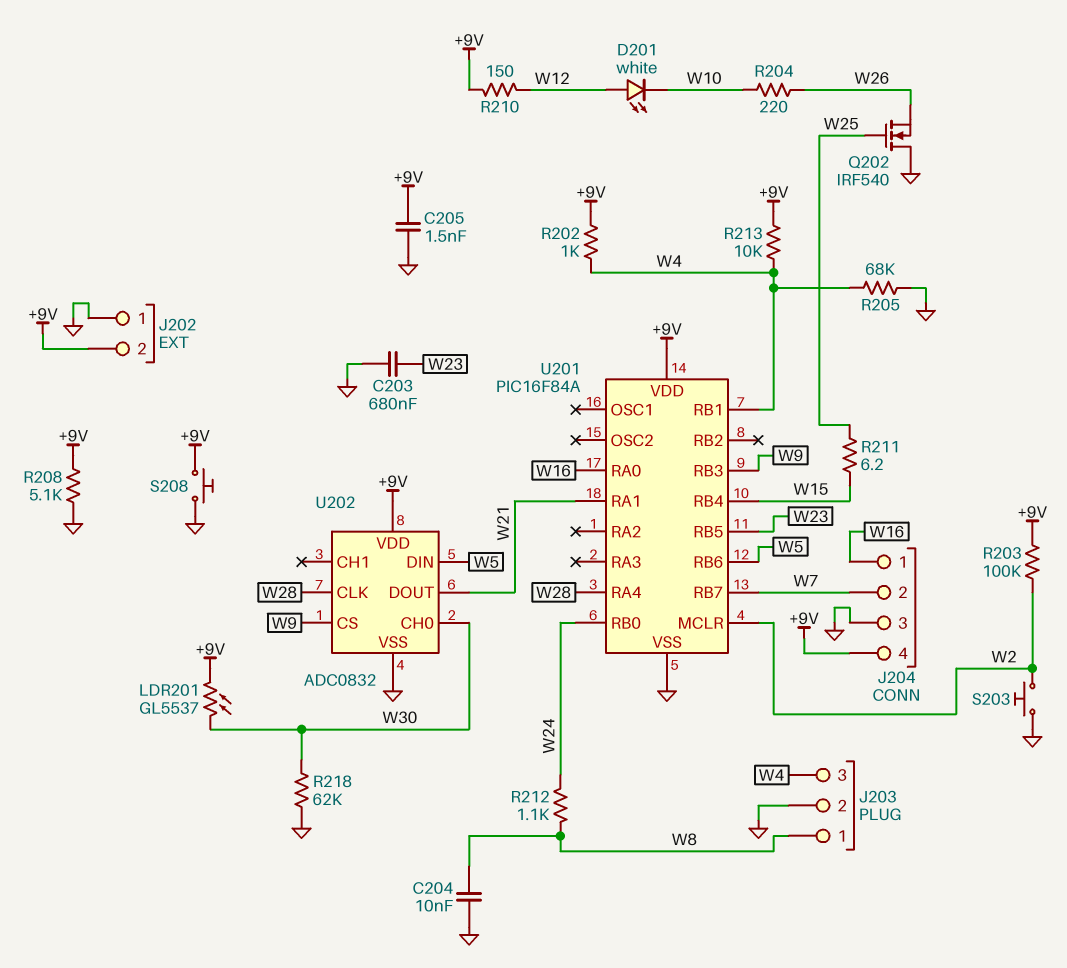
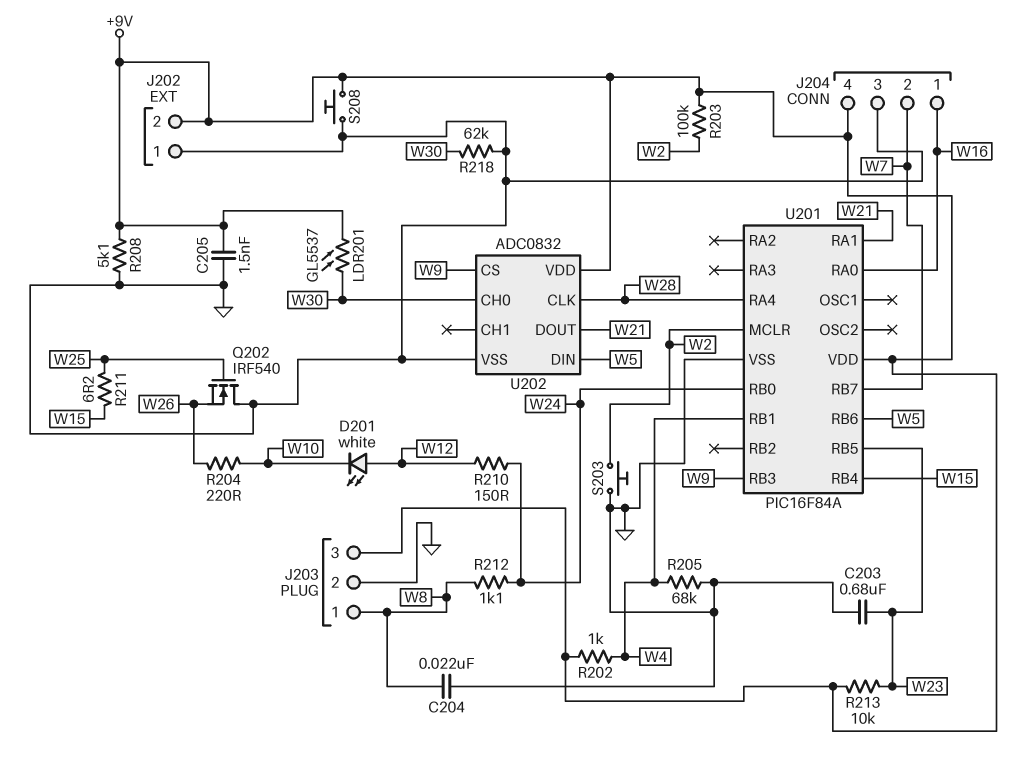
C204: 10nF (GND, W8) -> 22nF (GND, W8)
J203 pin 3: W4 -> +9V
R210: 150 (+9V, W12) -> 150 (W12, W24)
R213: 10k (+9V, W4) -> 10k (+9V, W23)

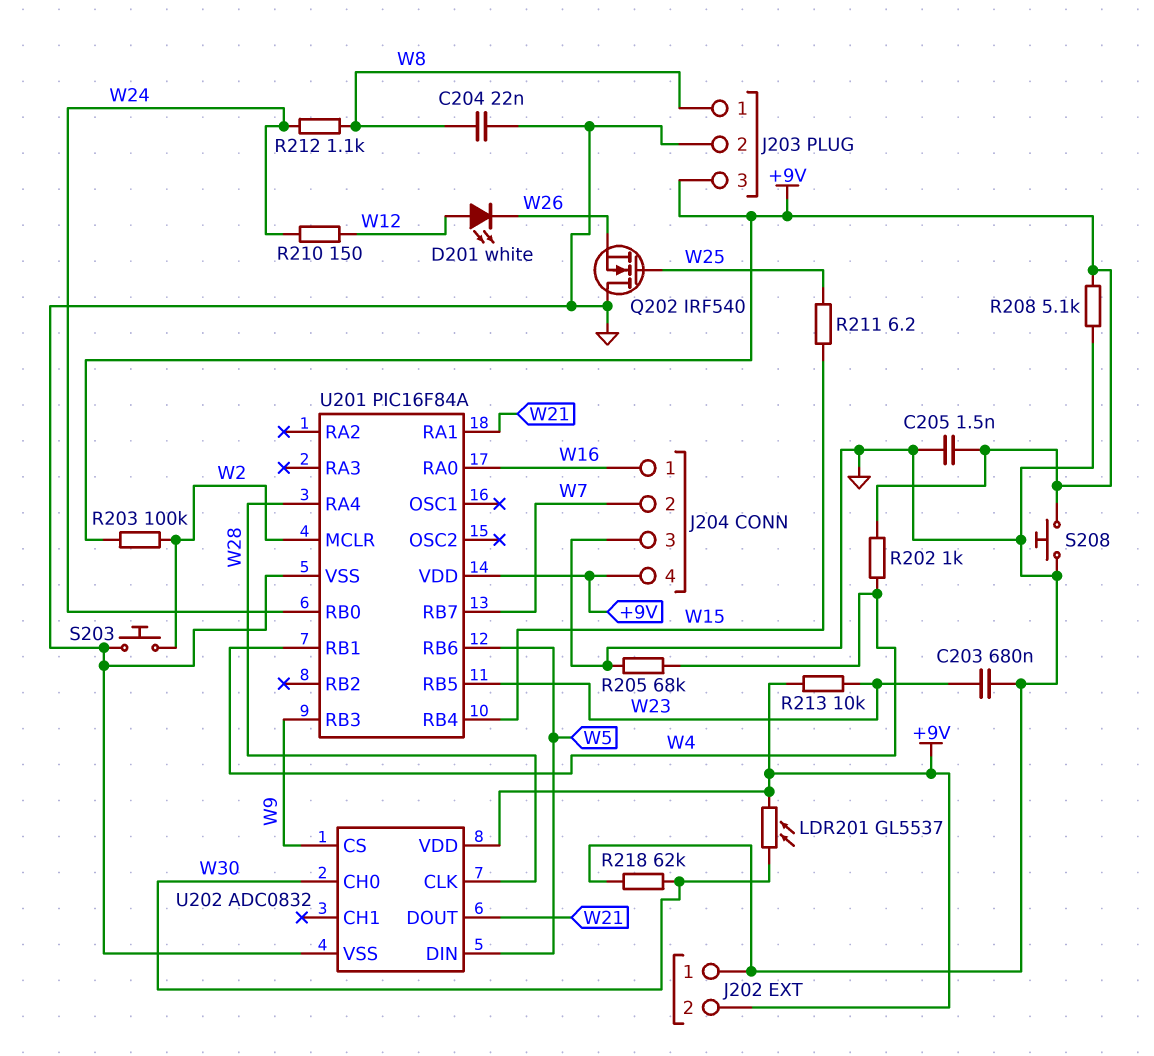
D201: LED white (A W12, K W10) -> LED white (A W12, K W26)
R204: 220 (W10, W26) -> none

